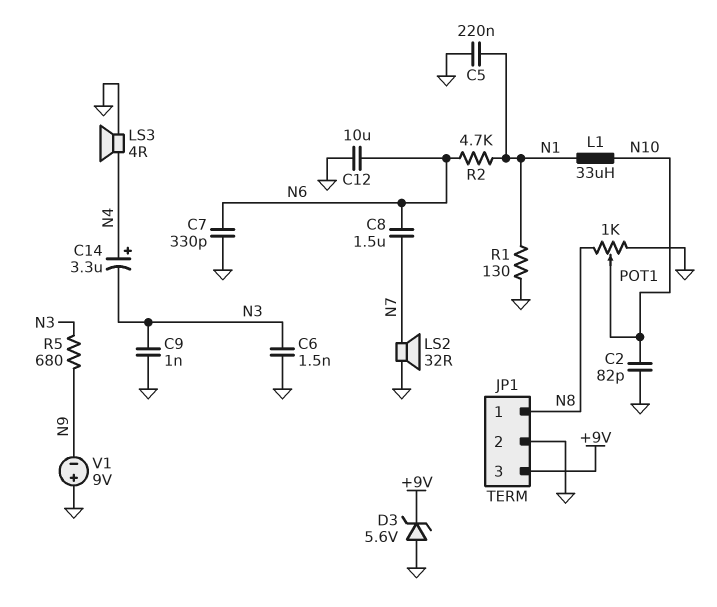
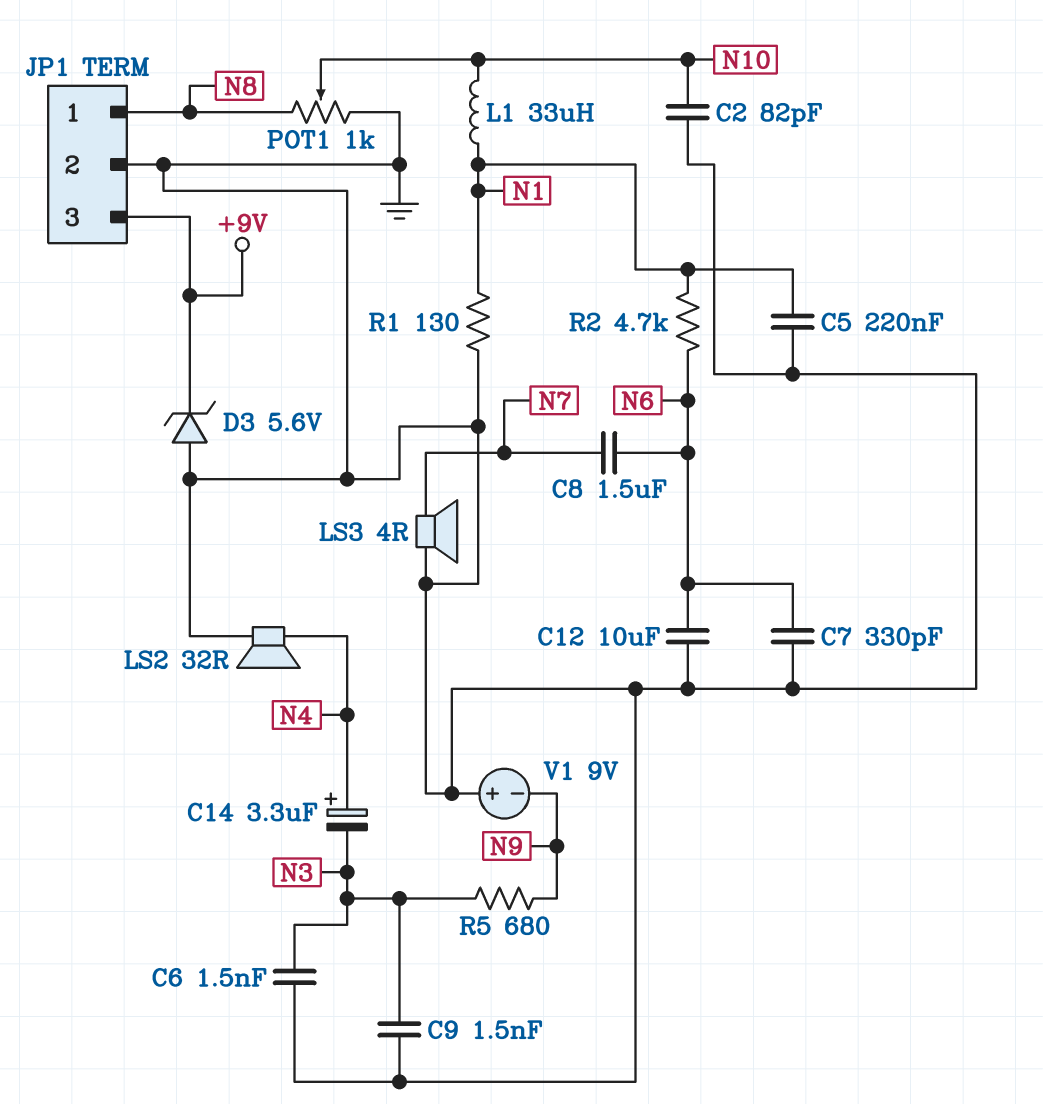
C9: 1nF (GND, N3) -> 1.5nF (GND, N3)
LS2: speaker 32R (GND, N7) -> speaker 32R (GND, N4)
LS3: speaker 4R (GND, N4) -> speaker 4R (GND, N7)

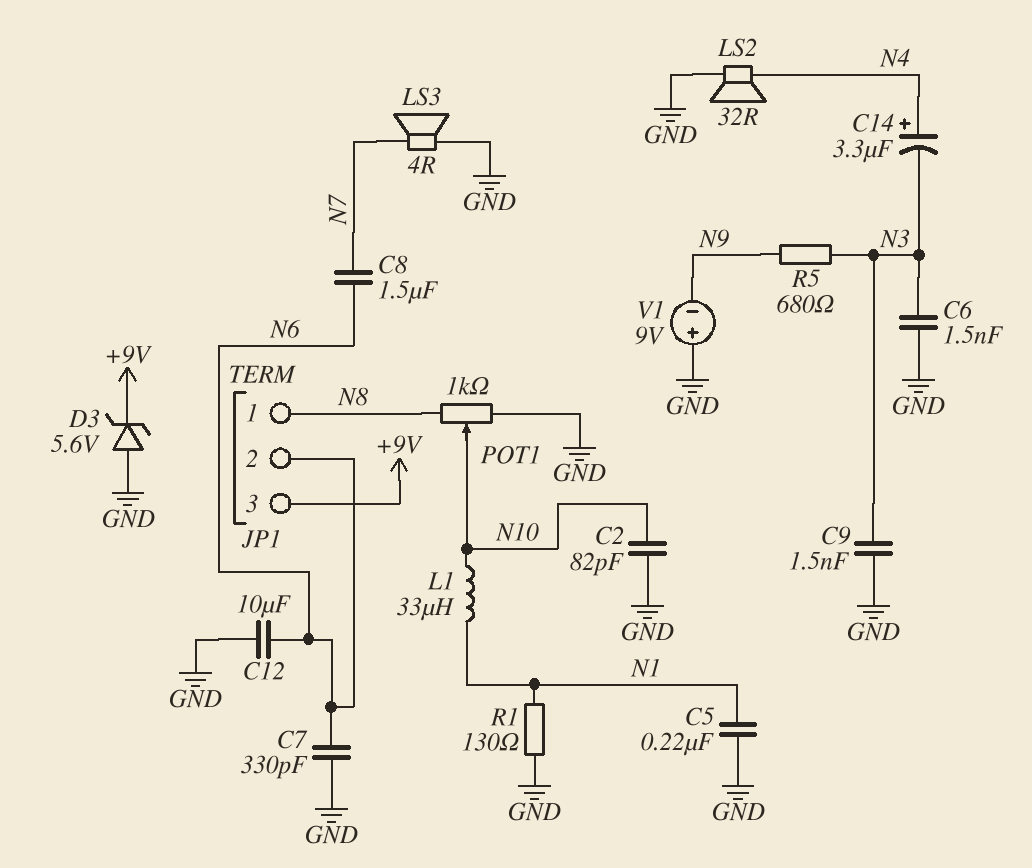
JP1 pin 2: GND -> N6
R2: 4.7k (N1, N6) -> none

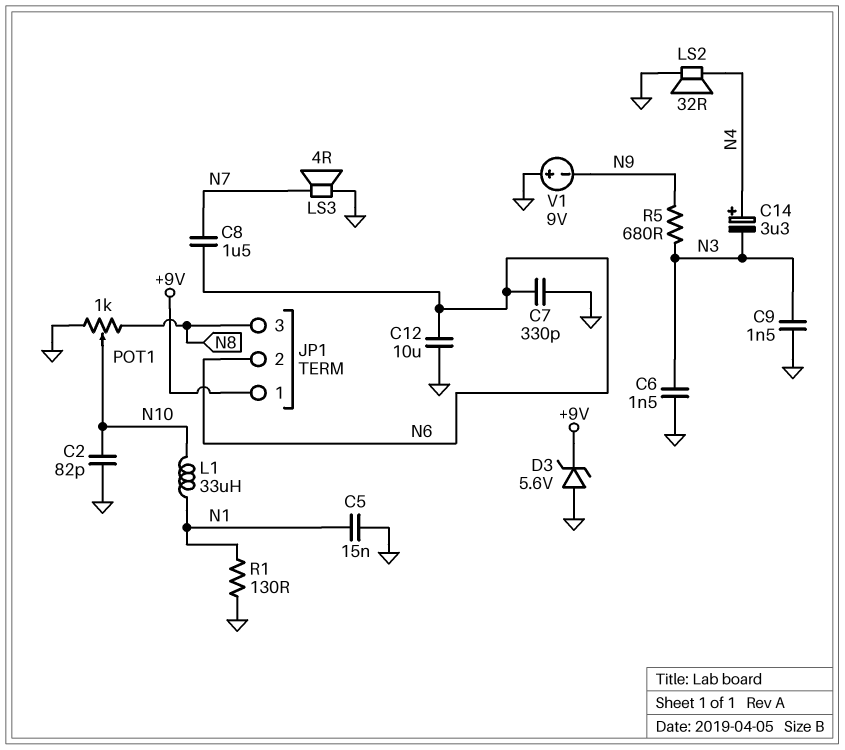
C5: 220nF (GND, N1) -> 15nF (GND, N1)
JP1 pin 1: N8 -> +9V
JP1 pin 3: +9V -> N8

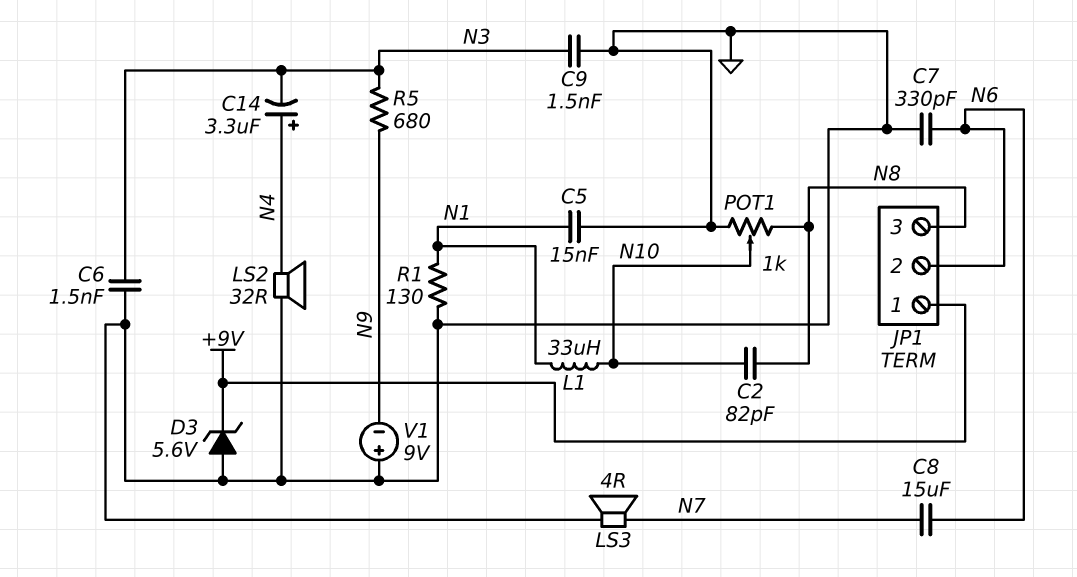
C2: 82pF (GND, N10) -> 82pF (N8, N10)
C8: 1.5uF (N6, N7) -> 15uF (N6, N7)
C12: 10uF (GND, N6) -> none

